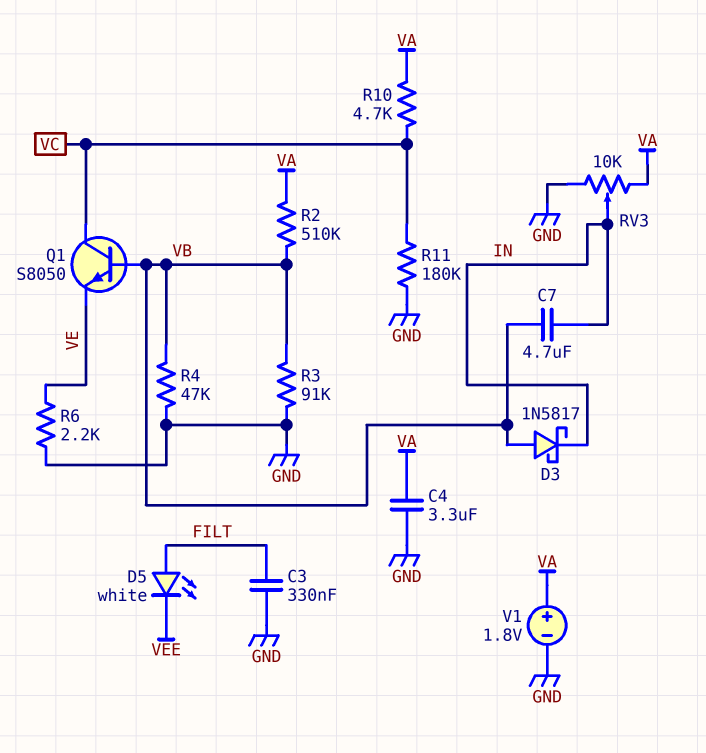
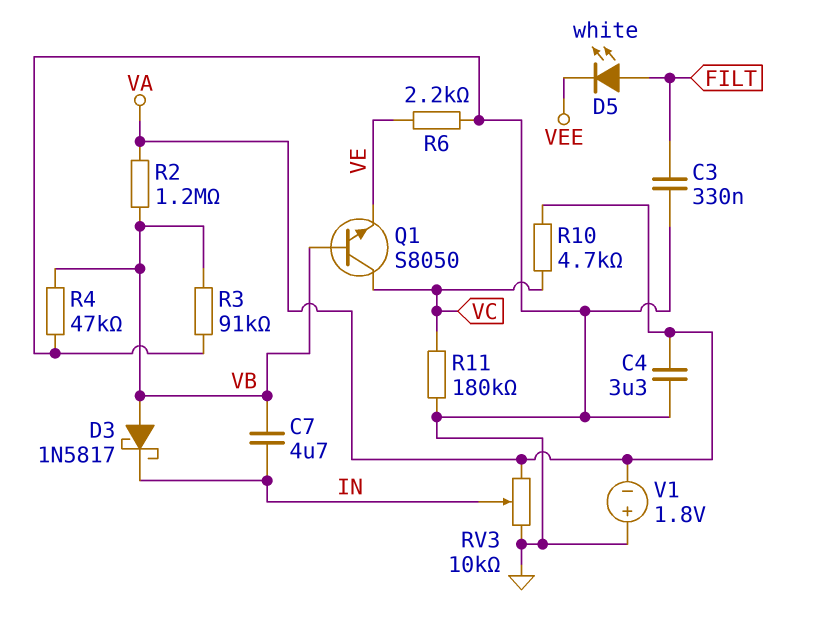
R2: 510k (VA, VB) -> 1.2M (VA, VB)
V1: 1.8V (plus VA, minus GND) -> 1.8V (plus GND, minus VA)

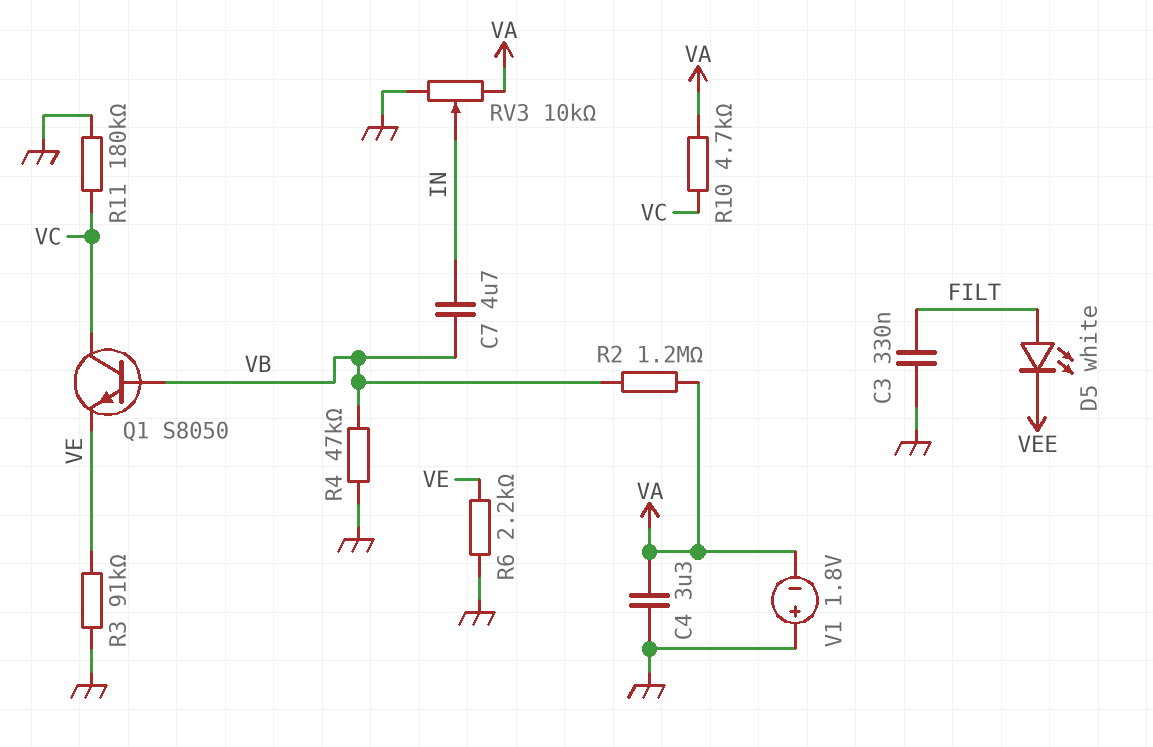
D3: schottky 1N5817 (A VB, K IN) -> none
R3: 91k (GND, VB) -> 91k (GND, VE)

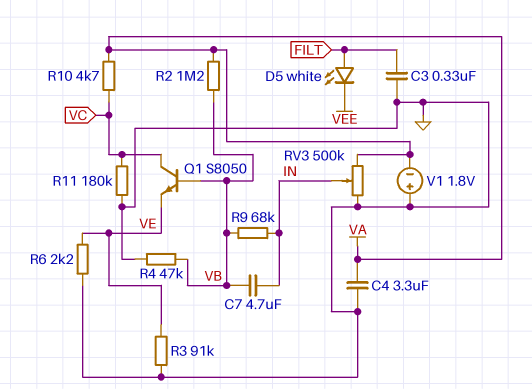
R9: none -> 68k (IN, VB)
RV3: 10k (GND, VA, wiper IN) -> 500k (GND, VA, wiper IN)

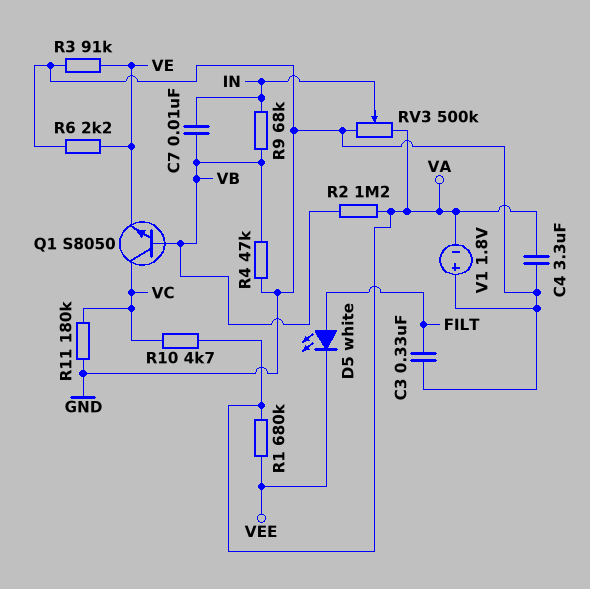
C7: 4.7uF (IN, VB) -> 10nF (IN, VB)
R1: none -> 680k (VA, VEE)

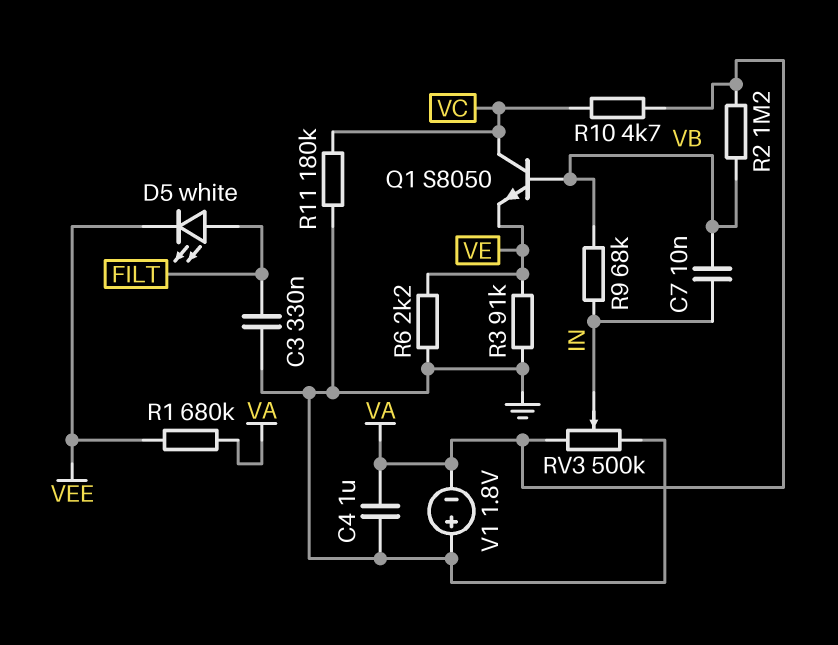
C4: 3.3uF (GND, VA) -> 1uF (GND, VA)
R4: 47k (GND, VB) -> none

